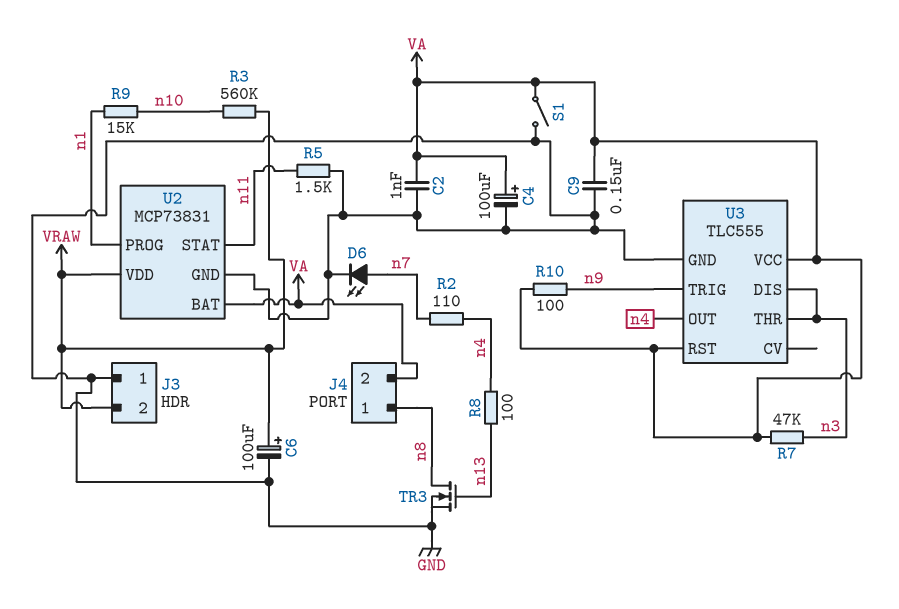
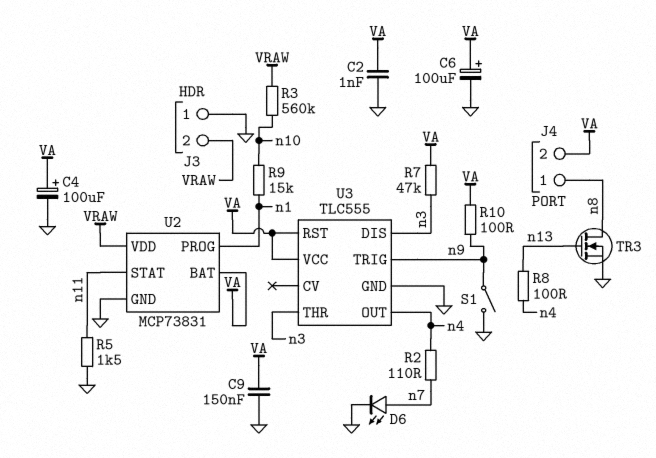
C6: 100uF (plus VRAW, minus GND) -> 100uF (plus VA, minus GND)
S1: switch (GND, VA) -> switch (GND, n9)

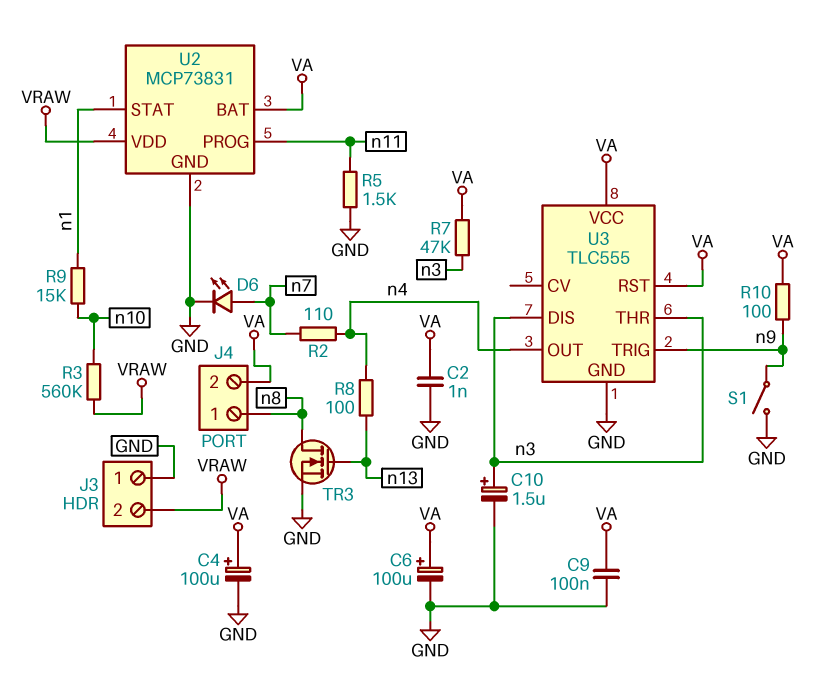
C9: 150nF (GND, VA) -> 100nF (GND, VA)
C10: none -> 1.5uF (plus n3, minus GND)
U2 pin PROG: n1 -> n11
U2 pin STAT: n11 -> n1

